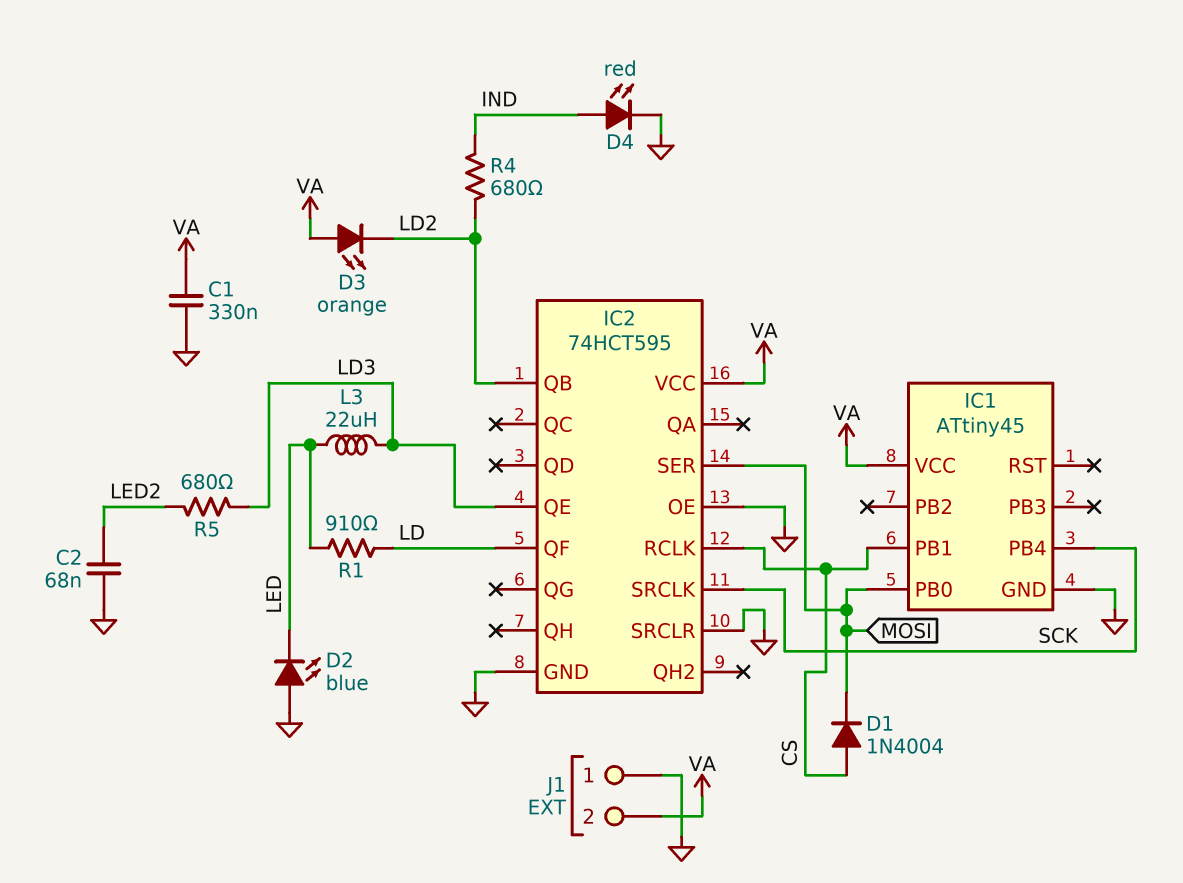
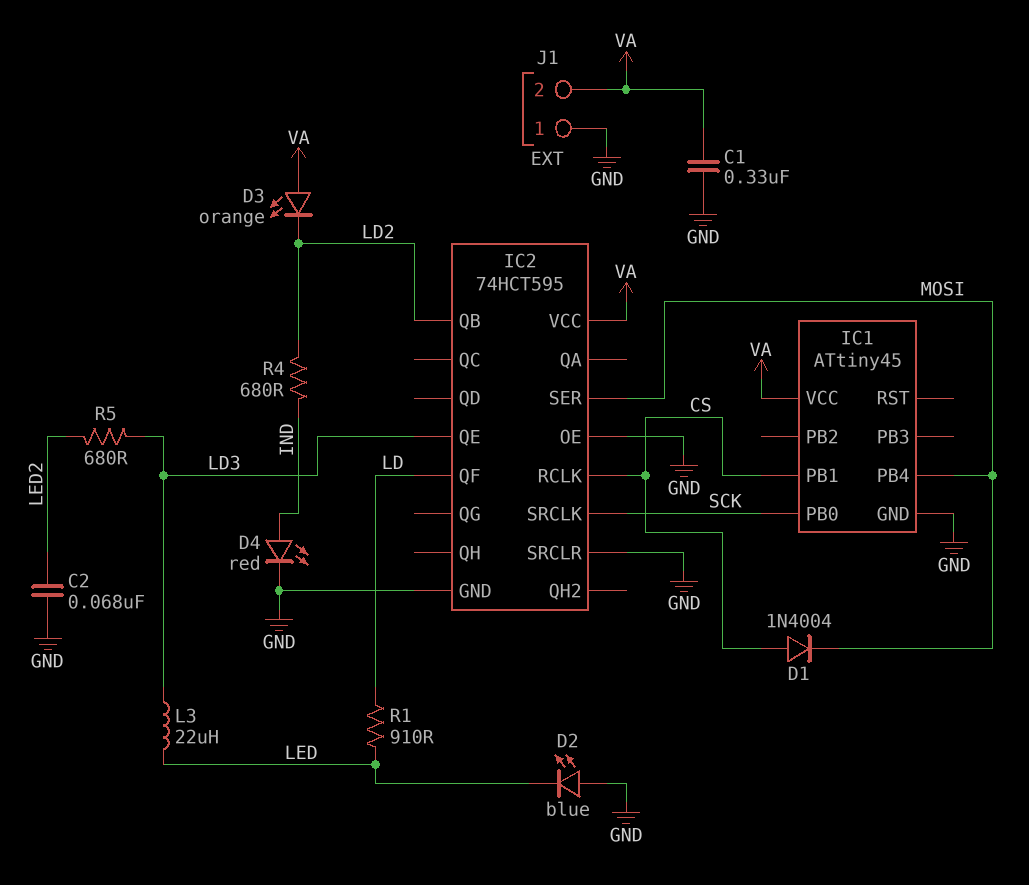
IC1 pin PB0: MOSI -> SCK
IC1 pin PB4: SCK -> MOSI

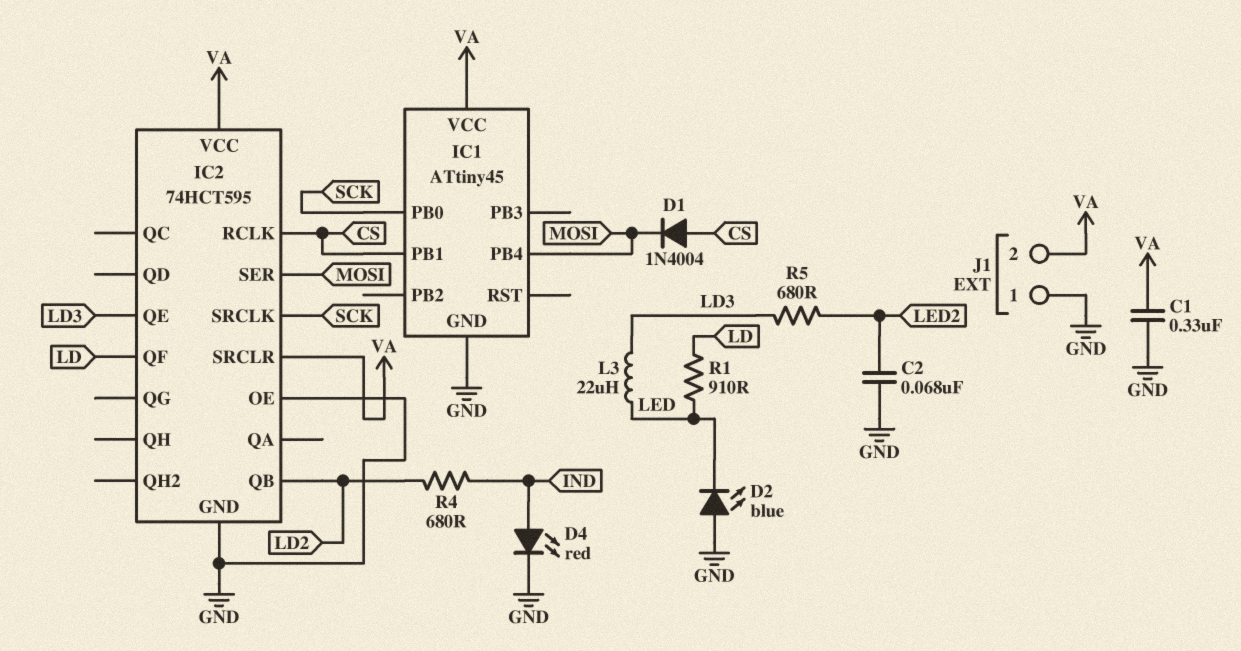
D3: LED orange (A VA, K LD2) -> none
IC2 pin SRCLR: GND -> VA

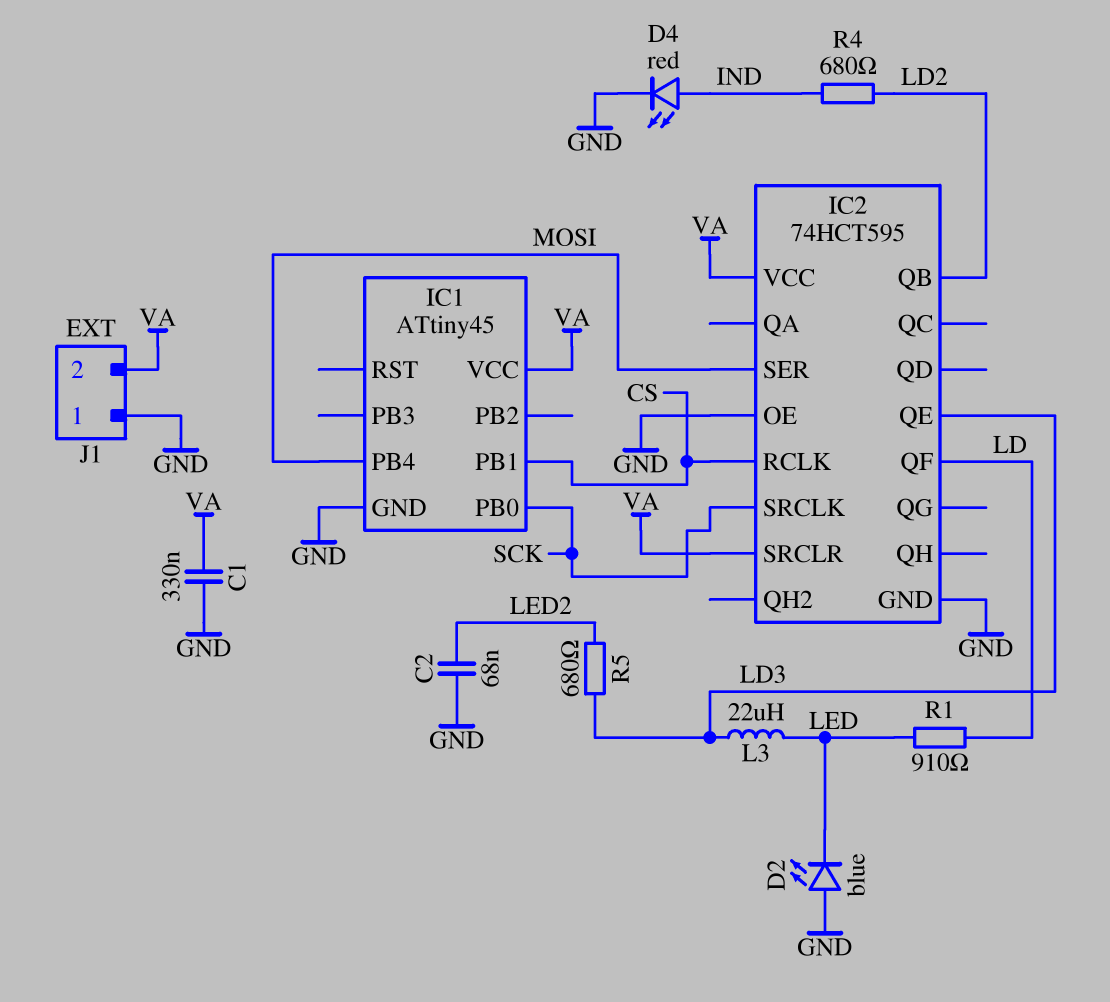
D1: diode 1N4004 (A CS, K MOSI) -> none

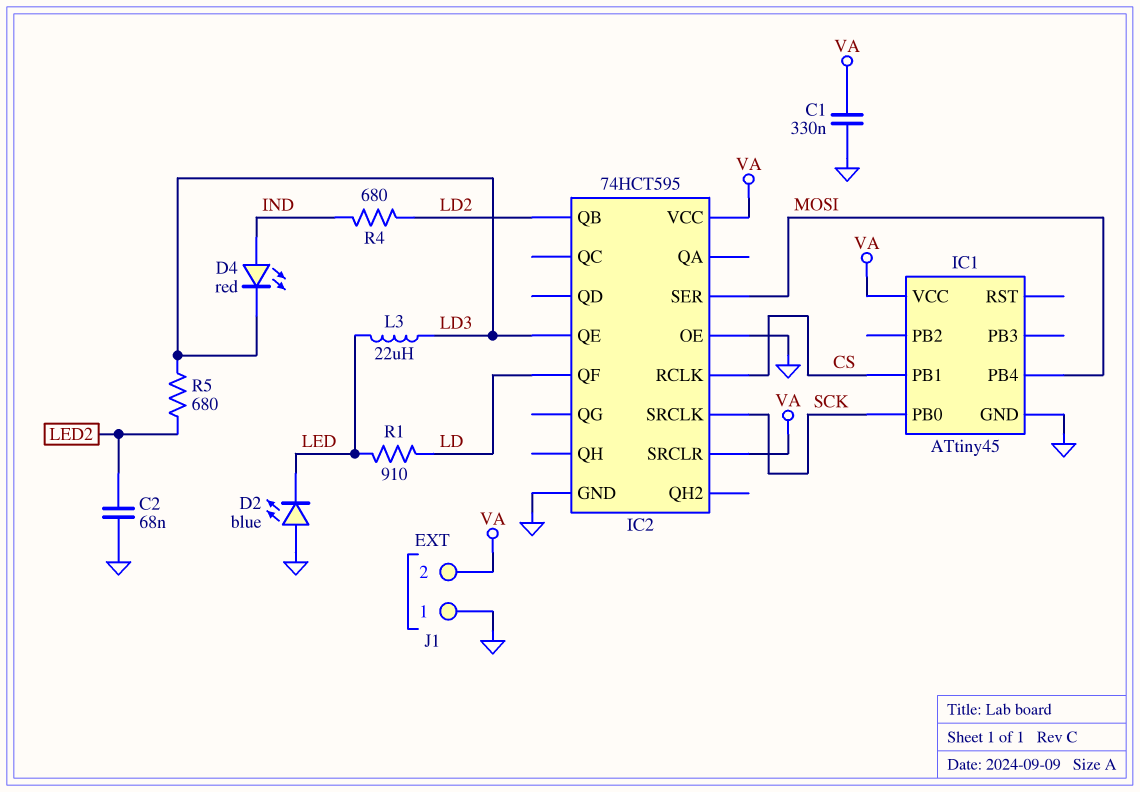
D4: LED red (A IND, K GND) -> LED red (A IND, K LD3)

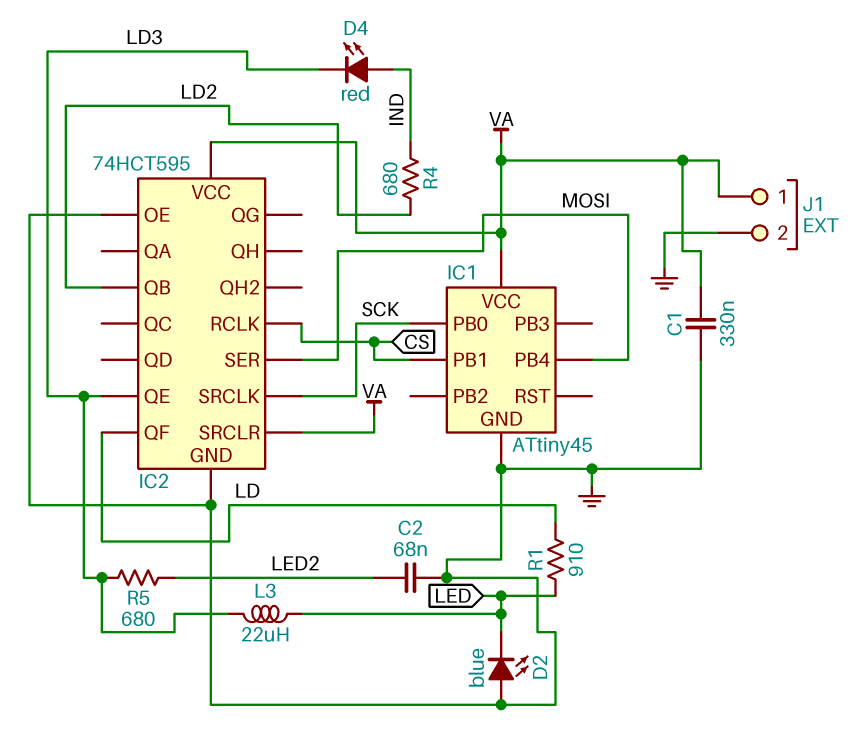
J1 pin 1: GND -> VA
J1 pin 2: VA -> GND

